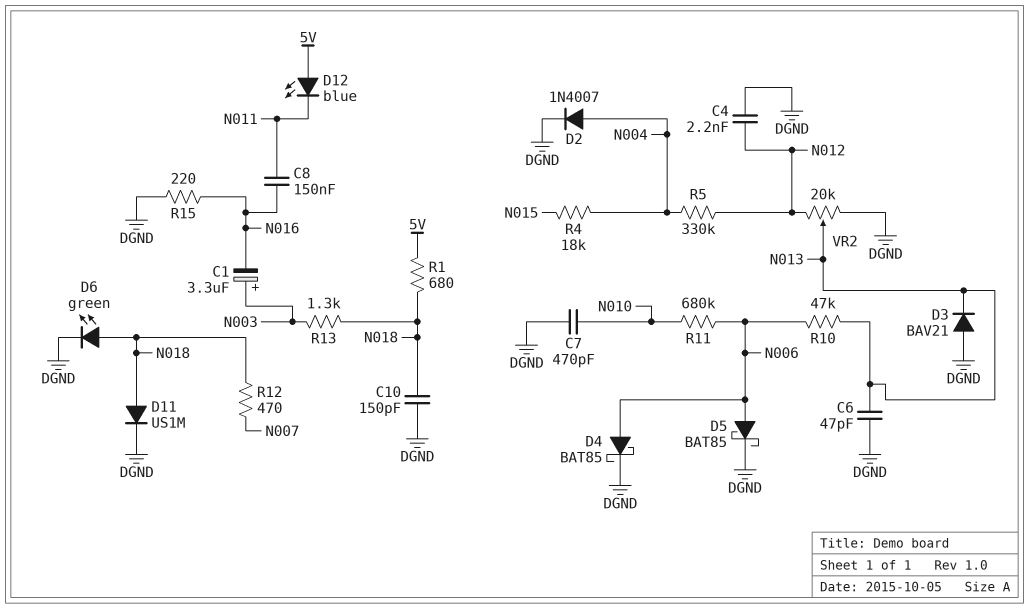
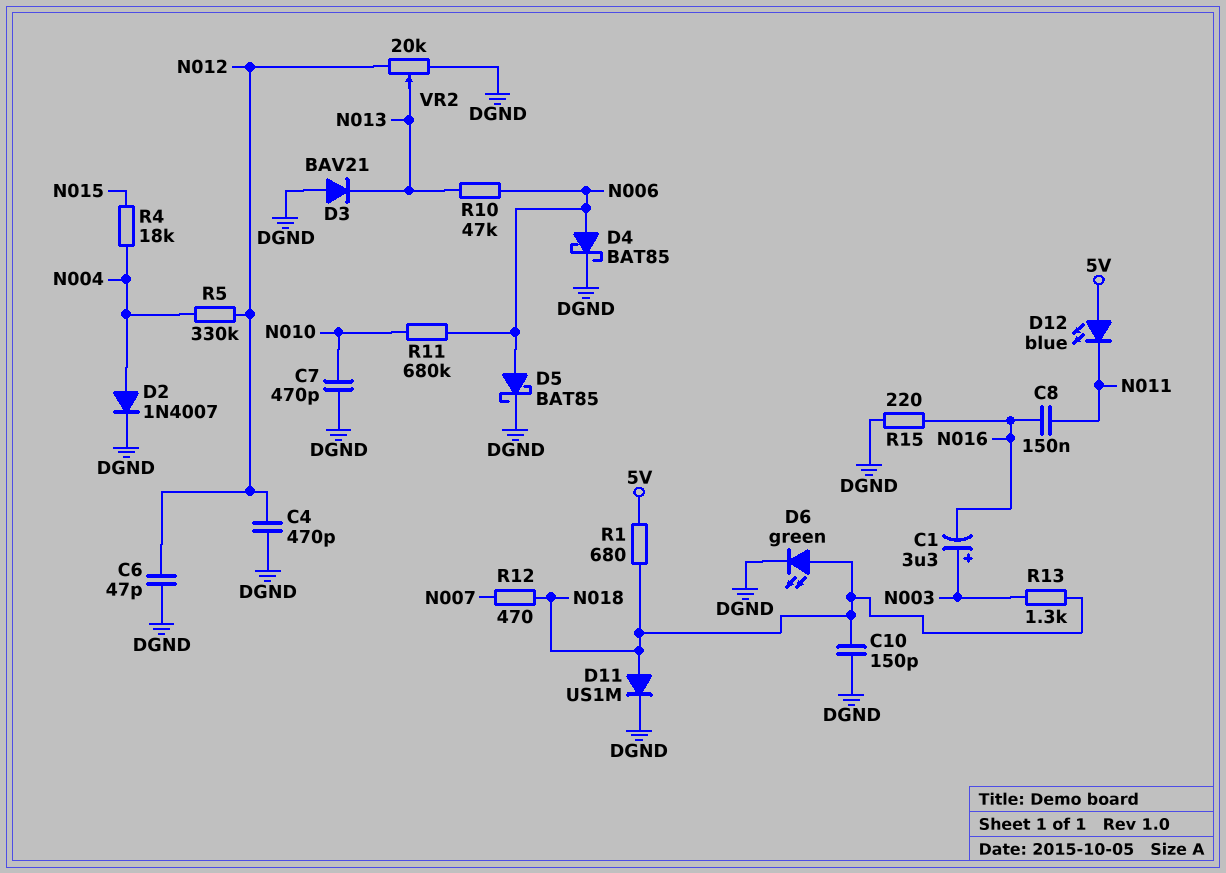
C4: 2.2nF (DGND, N012) -> 470pF (DGND, N012)
C6: 47pF (DGND, N013) -> 47pF (DGND, N012)

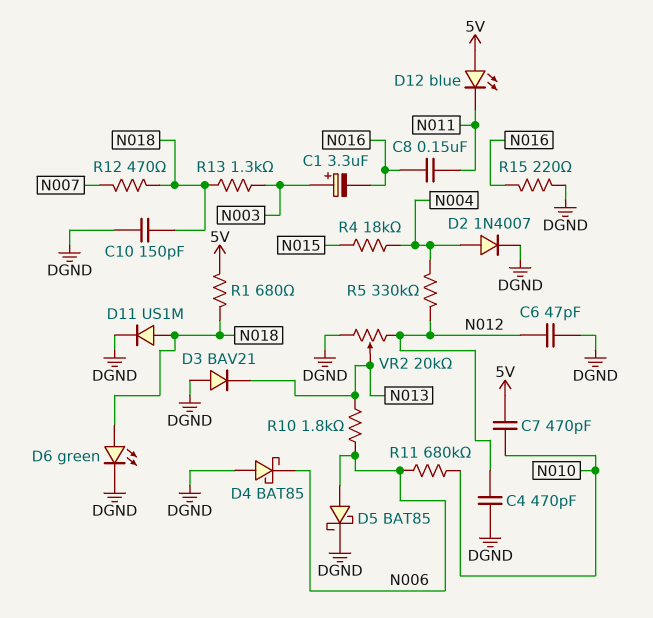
C7: 470pF (DGND, N010) -> 470pF (5V, N010)
D4: schottky BAT85 (A N006, K DGND) -> schottky BAT85 (A DGND, K N006)
R10: 47k (N006, N013) -> 1.8k (N006, N013)

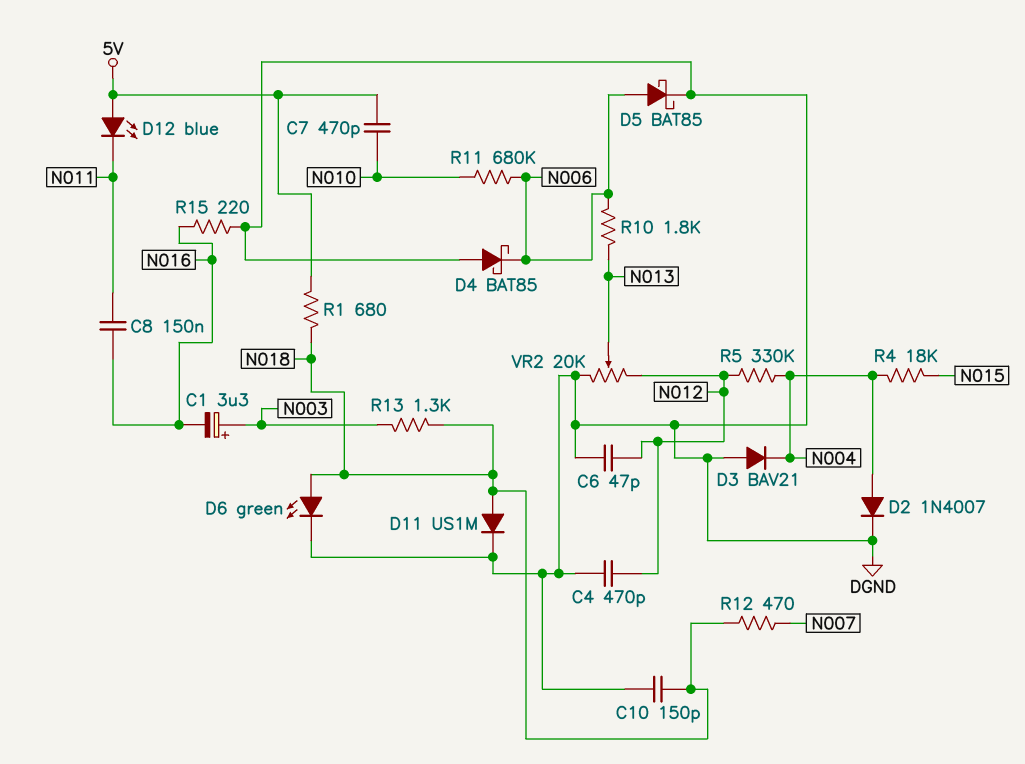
D3: diode BAV21 (A DGND, K N013) -> diode BAV21 (A DGND, K N004)

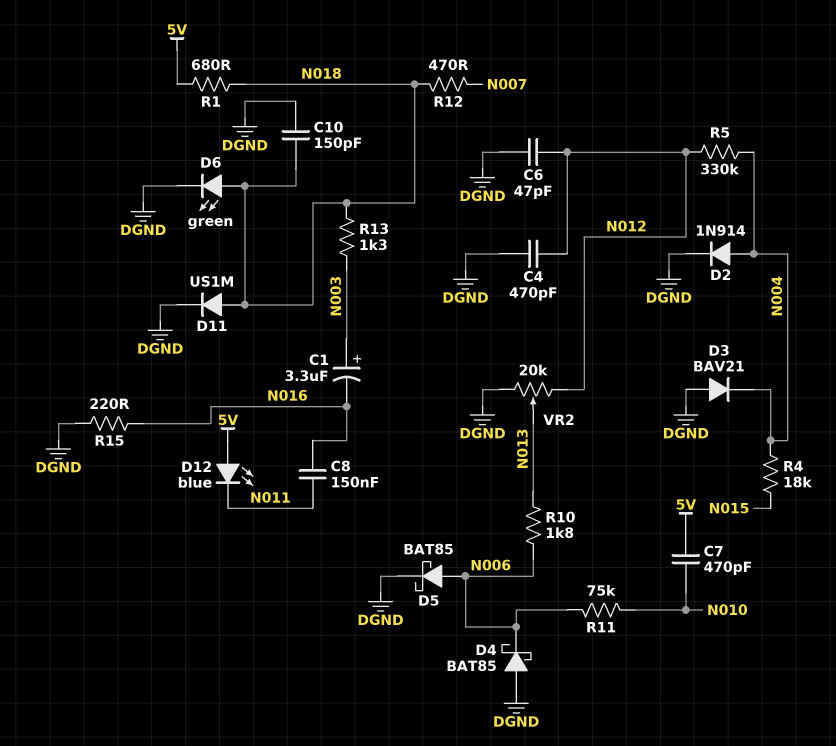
D2: diode 1N4007 (A N004, K DGND) -> diode 1N914 (A N004, K DGND)
R11: 680k (N006, N010) -> 75k (N006, N010)

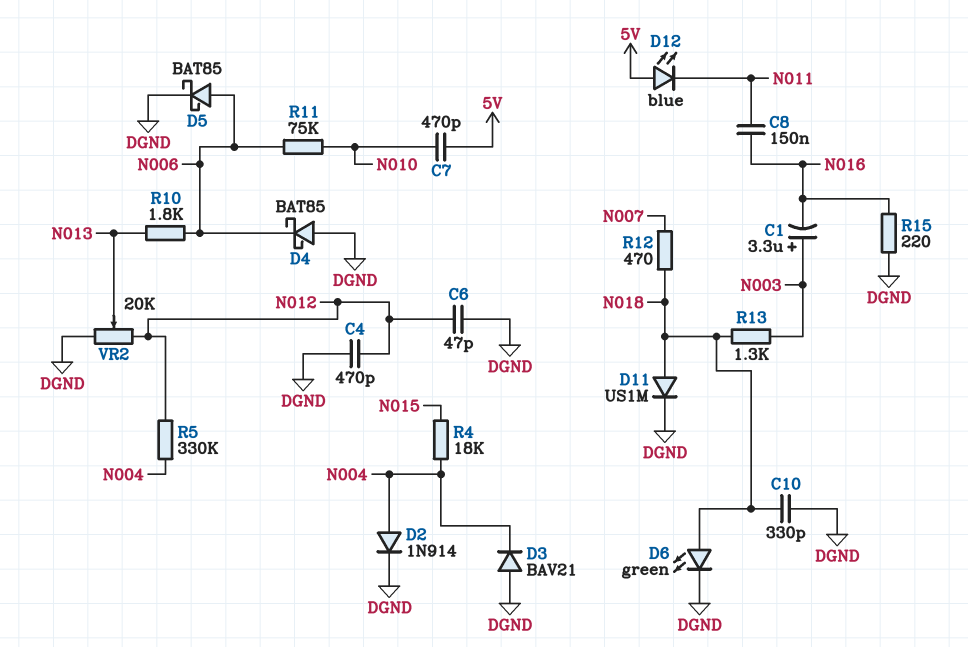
C10: 150pF (DGND, N018) -> 330pF (DGND, N018)
R1: 680 (5V, N018) -> none

